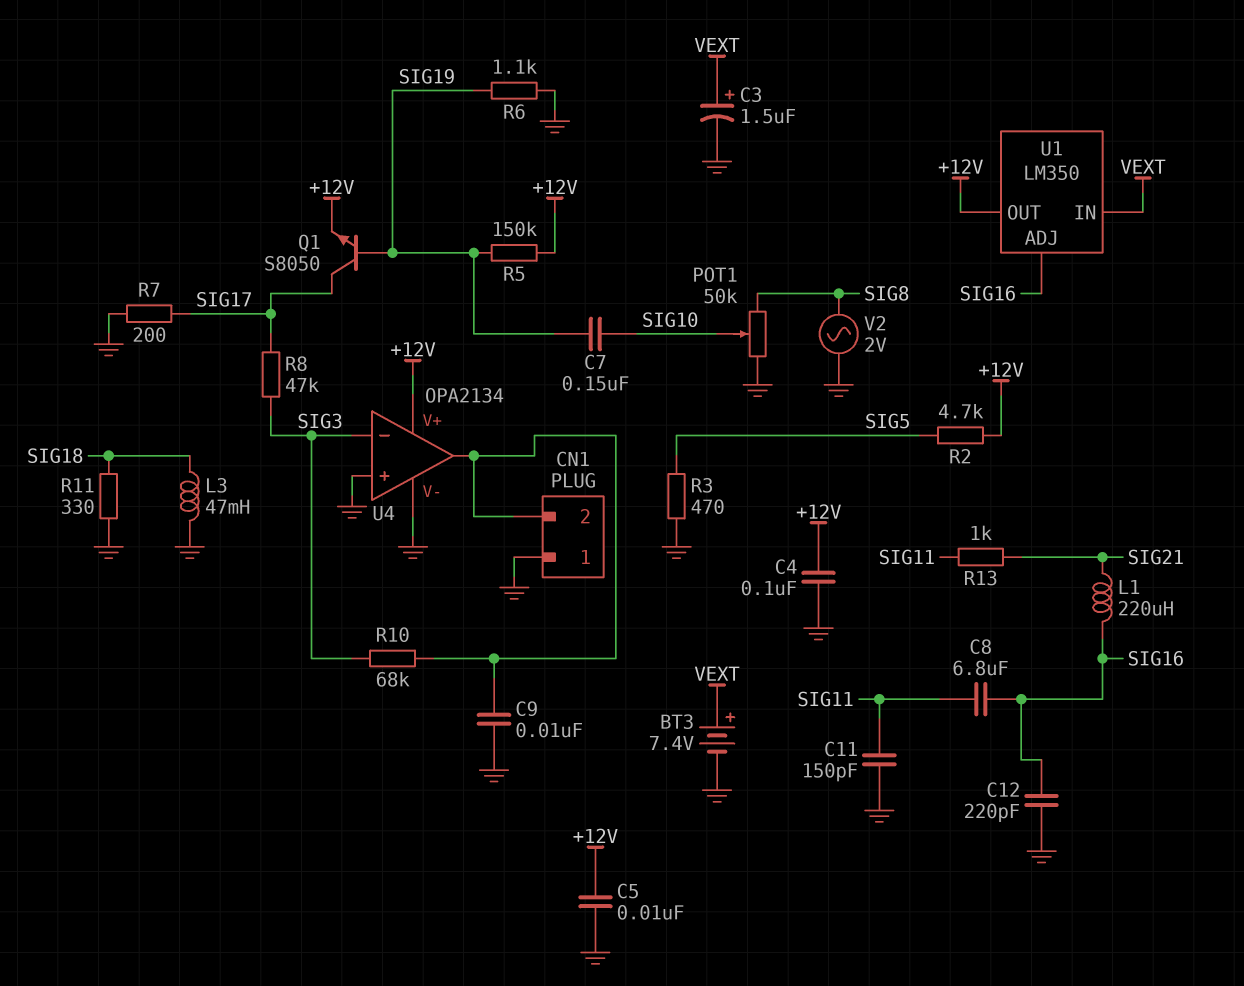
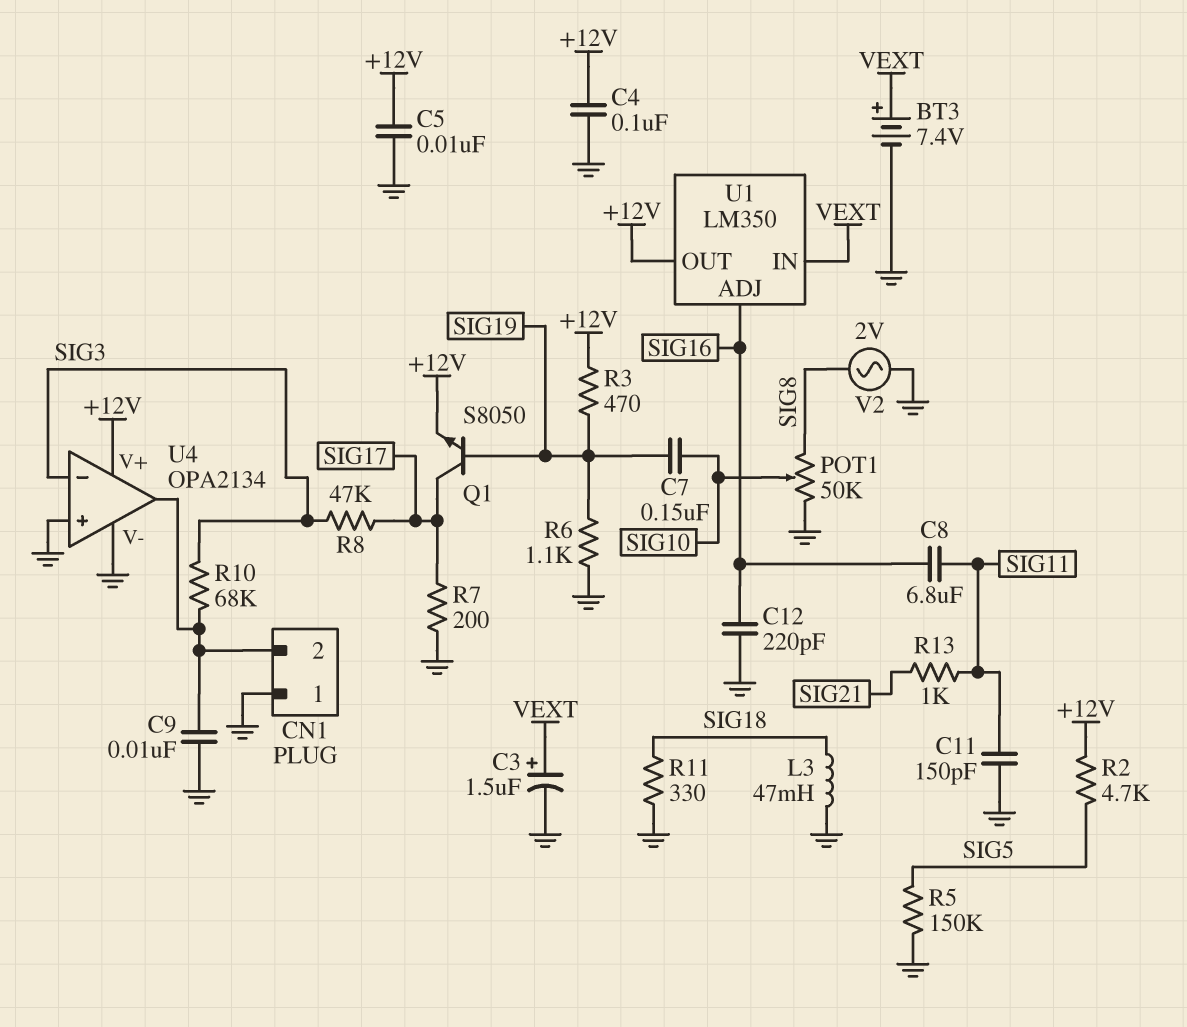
L1: 220uH (SIG16, SIG21) -> none
R3: 470 (GND, SIG5) -> 470 (+12V, SIG19)
R5: 150k (+12V, SIG19) -> 150k (GND, SIG5)

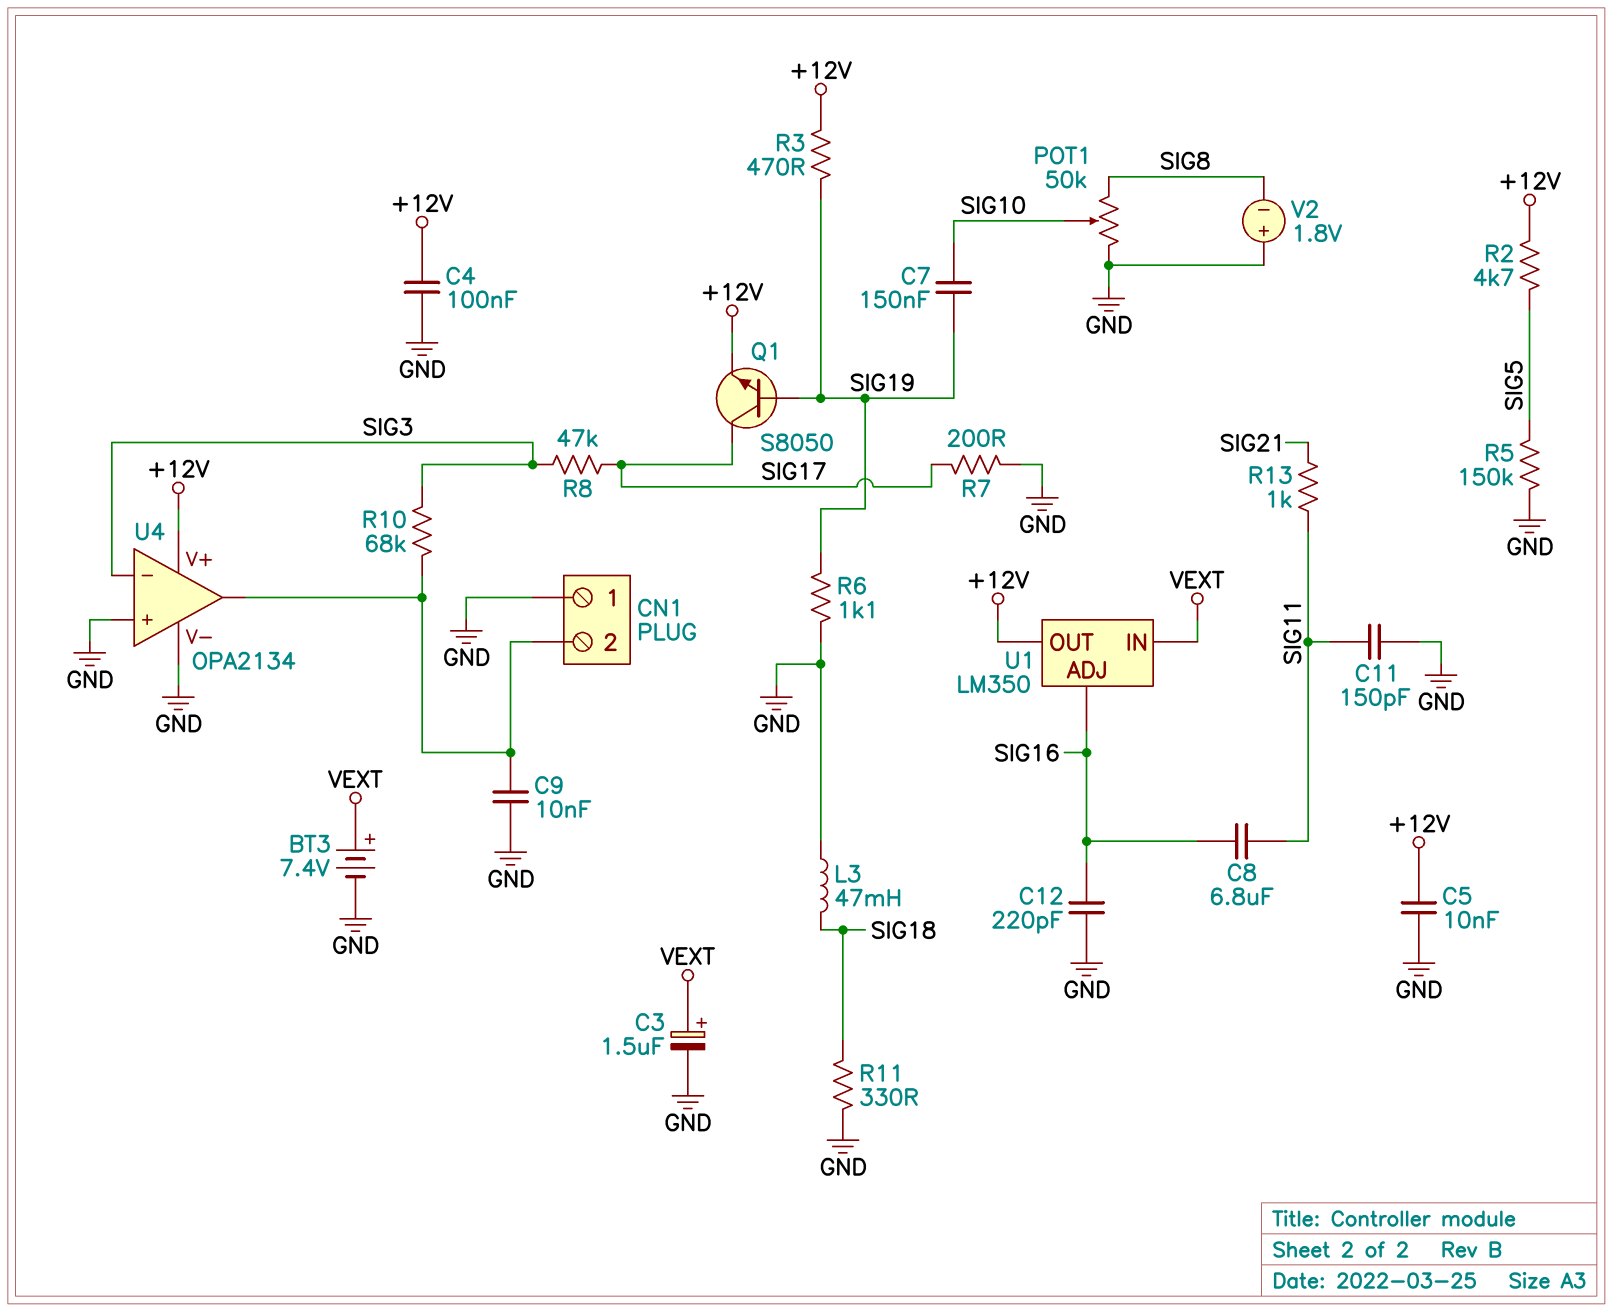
V2: AC 2V (GND, SIG8) -> 1.8V (plus GND, minus SIG8)

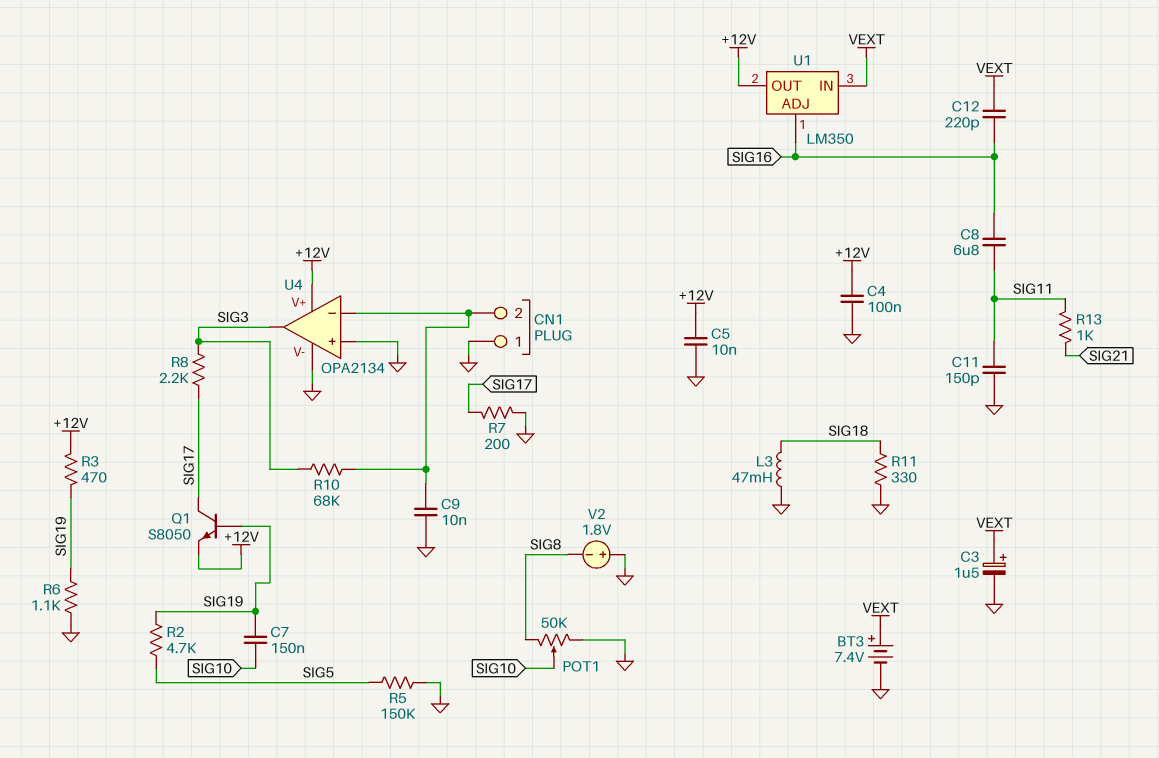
C12: 220pF (GND, SIG16) -> 220pF (SIG16, VEXT)
R2: 4.7k (+12V, SIG5) -> 4.7k (SIG5, SIG19)
R8: 47k (SIG3, SIG17) -> 2.2k (SIG3, SIG17)
U4 pin in-: SIG3 -> CN1/2
U4 pin out: CN1/2 -> SIG3

